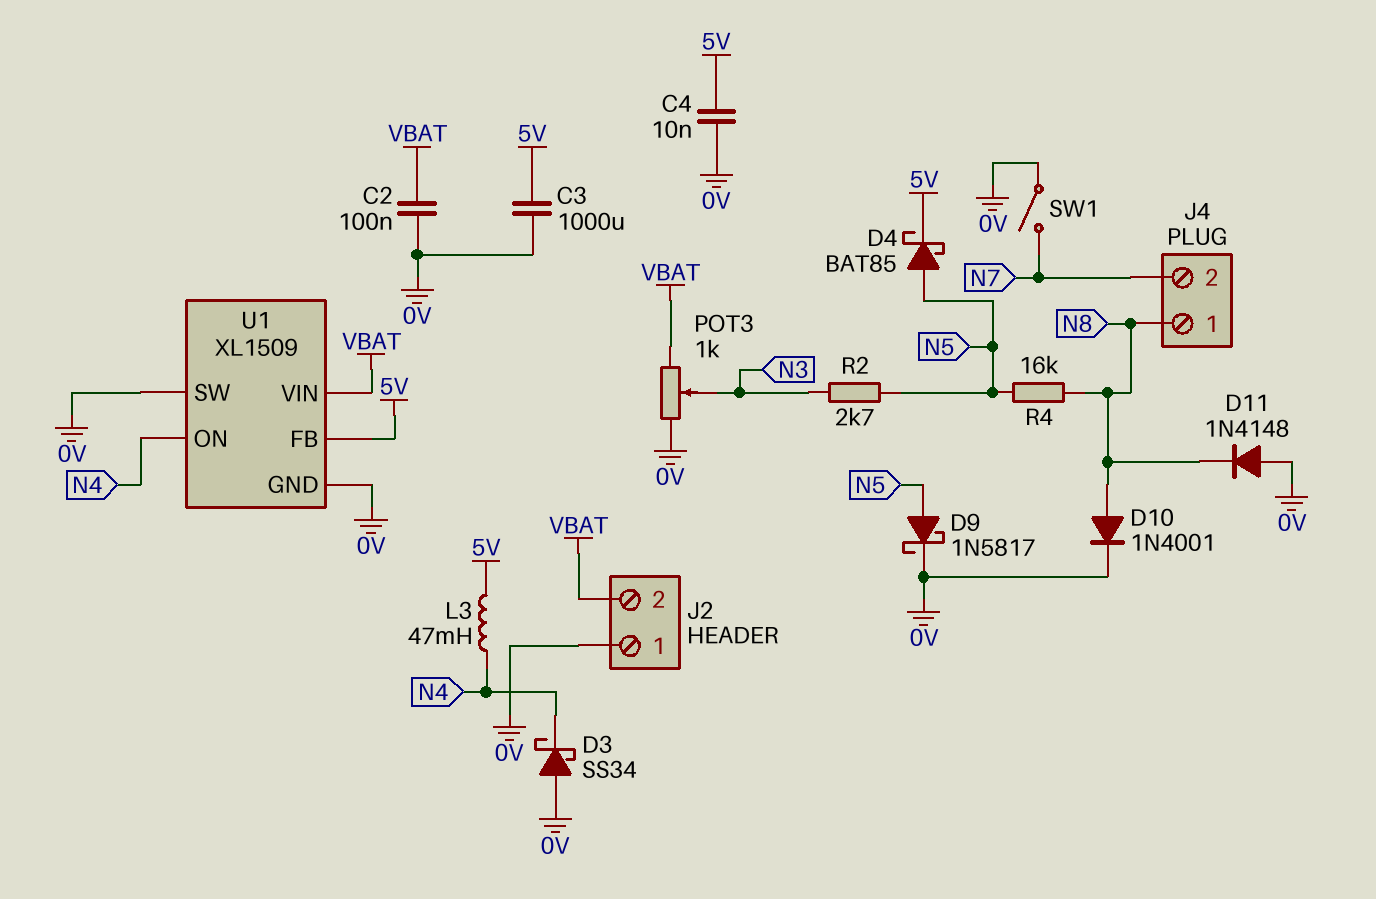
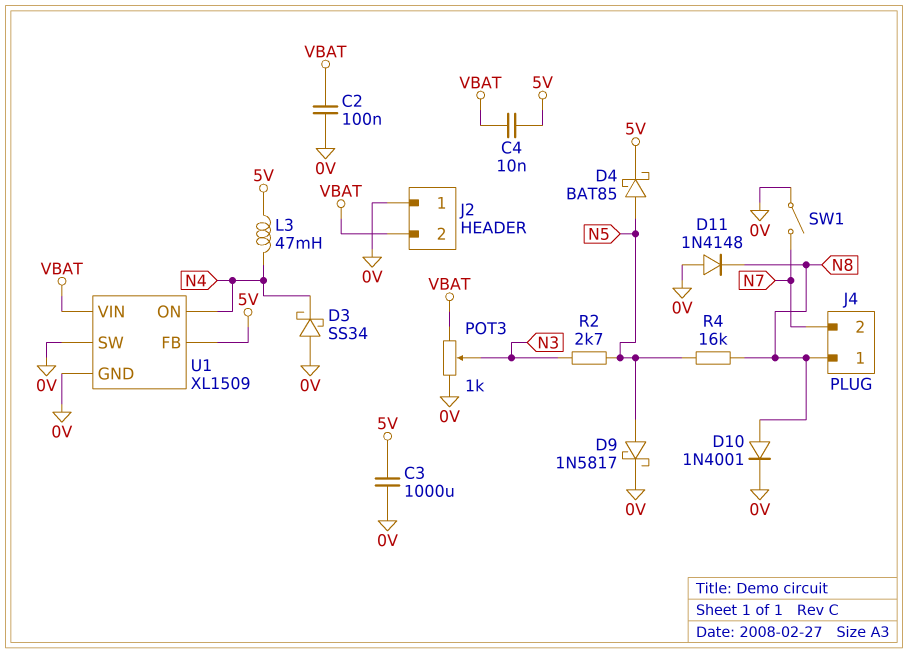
C4: 10nF (0V, 5V) -> 10nF (5V, VBAT)

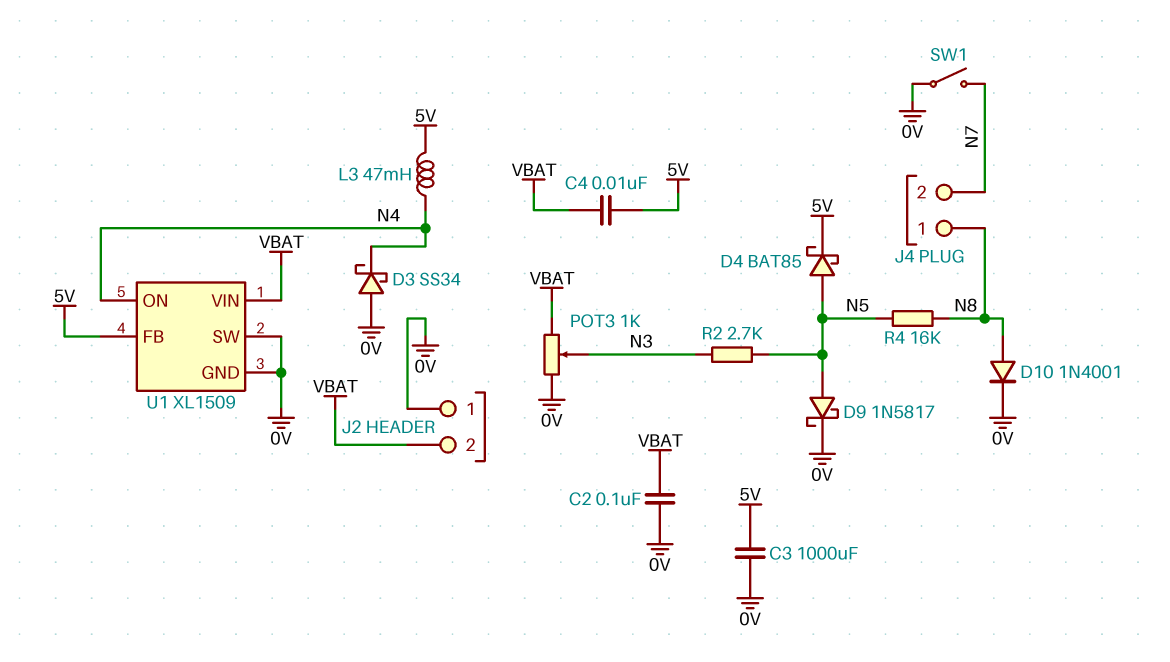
D11: diode 1N4148 (A 0V, K N8) -> none

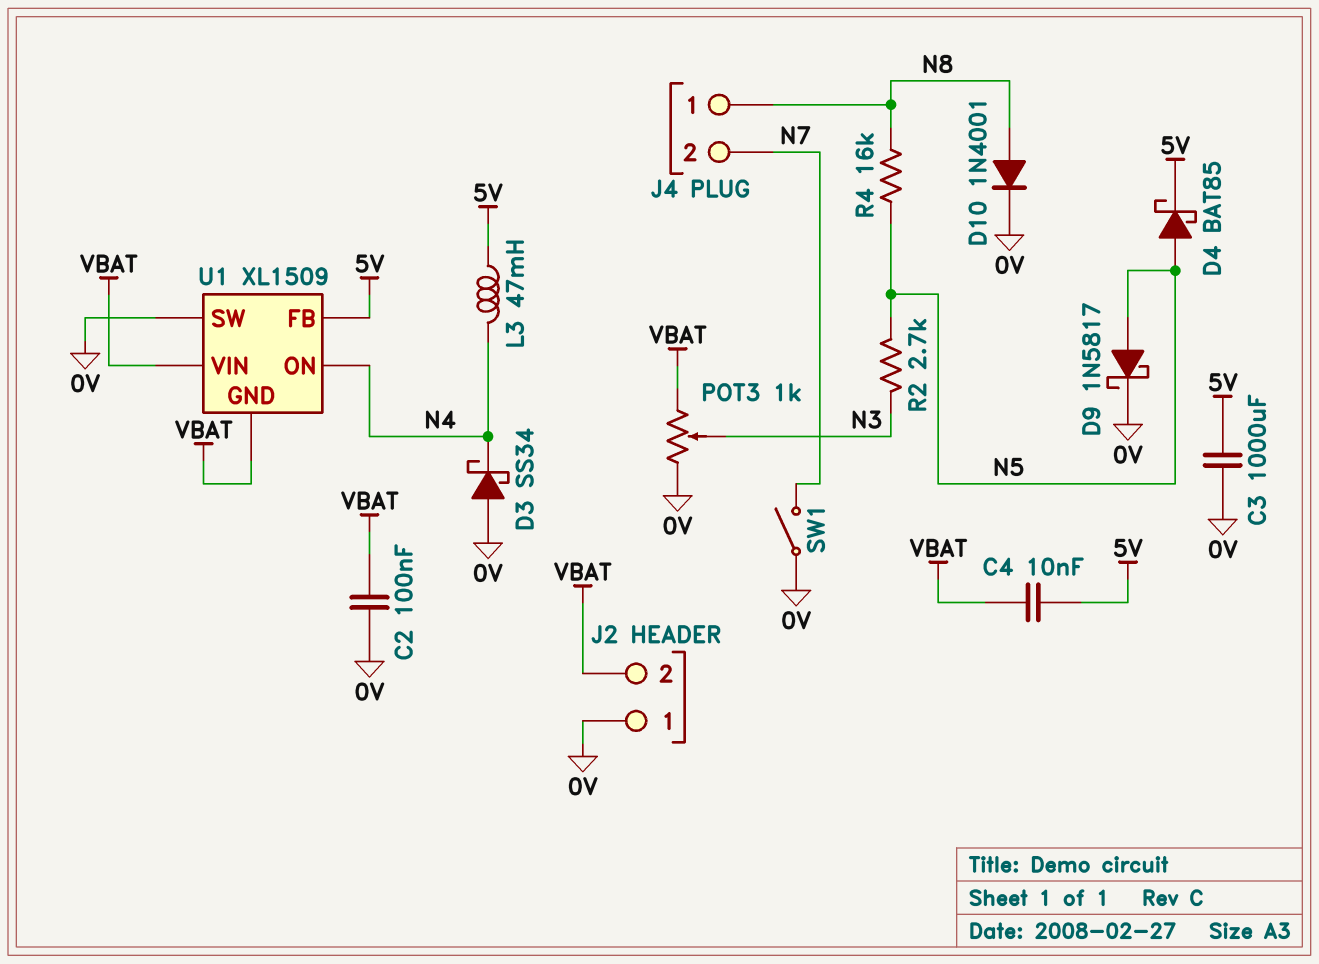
U1 pin GND: 0V -> VBAT

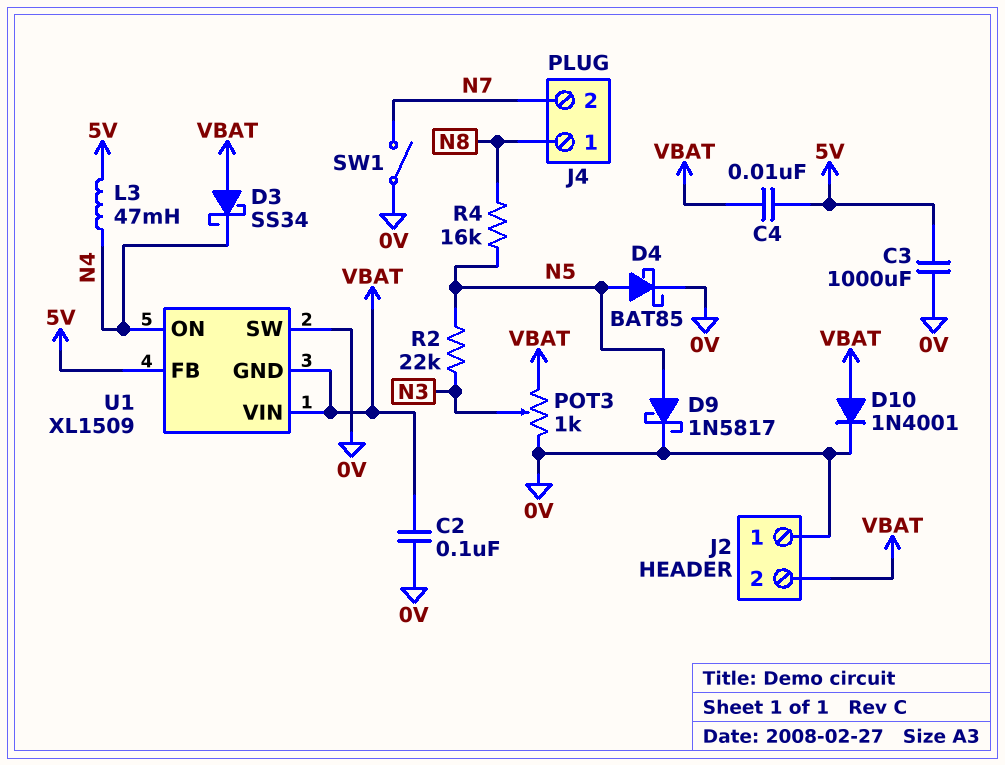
D3: schottky SS34 (A 0V, K N4) -> schottky SS34 (A VBAT, K N4)
D4: schottky BAT85 (A N5, K 5V) -> schottky BAT85 (A N5, K 0V)
D10: diode 1N4001 (A N8, K 0V) -> diode 1N4001 (A VBAT, K 0V)
R2: 2.7k (N3, N5) -> 22k (N3, N5)

